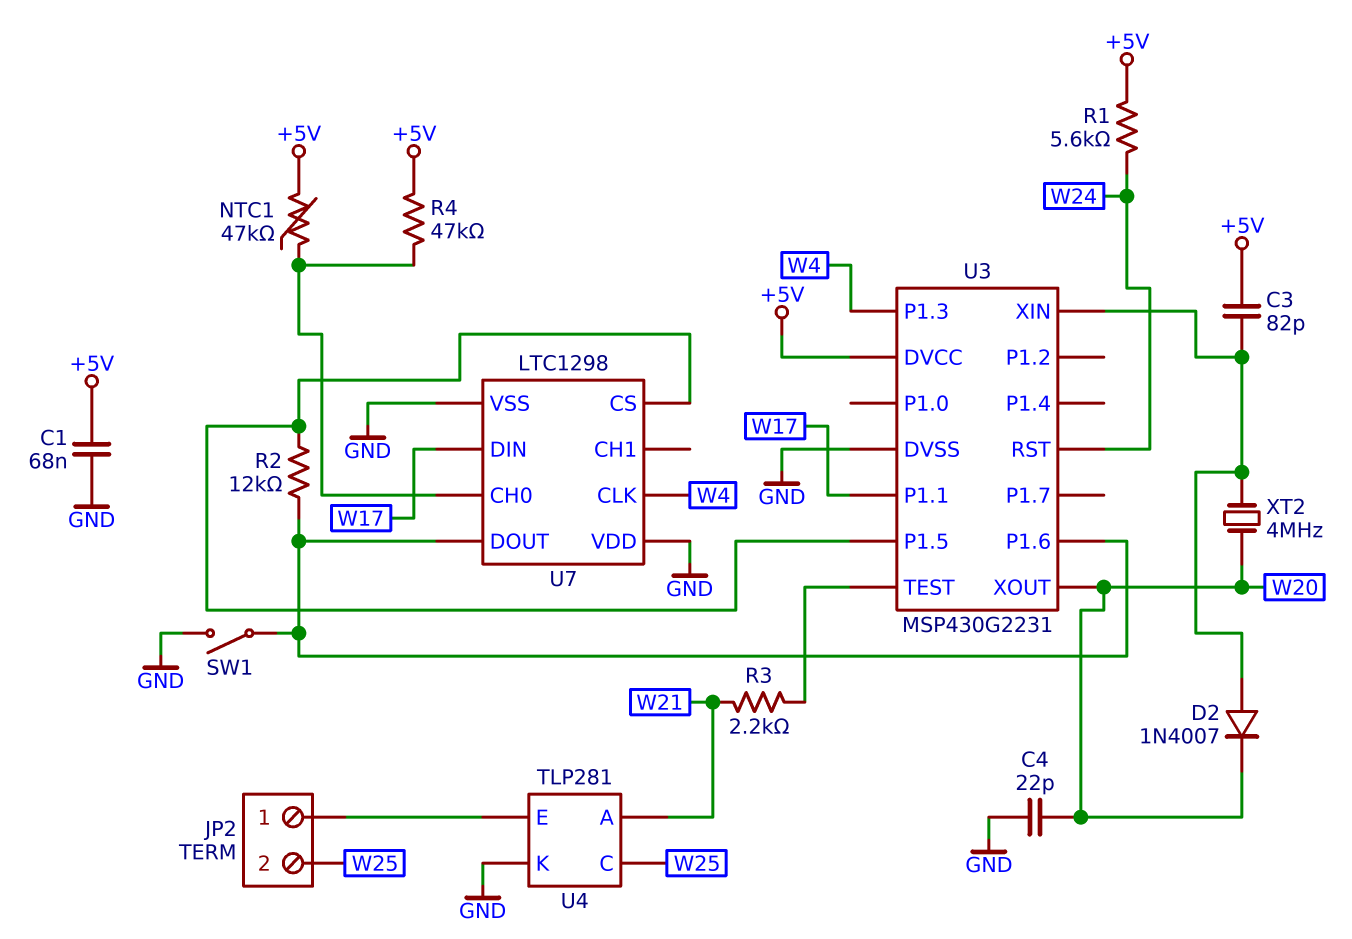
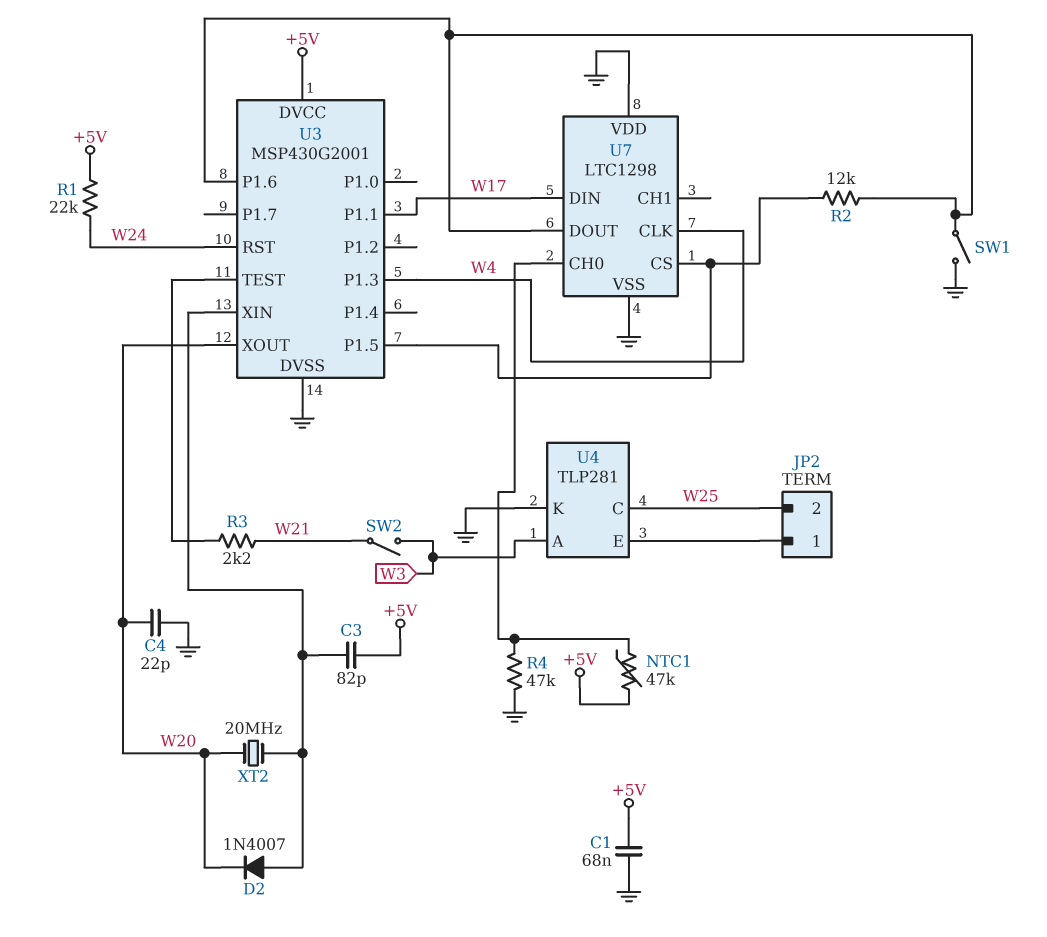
R1: 5.6k (+5V, W24) -> 22k (+5V, W24)
R4: 47k (+5V, U7/CH0) -> 47k (GND, U7/CH0)
SW2: none -> switch (W3, W21)
U3: MSP430G2231 -> MSP430G2001
U4 pin A: W21 -> W3
XT2: 4MHz (U3/XIN, W20) -> 20MHz (U3/XIN, W20)

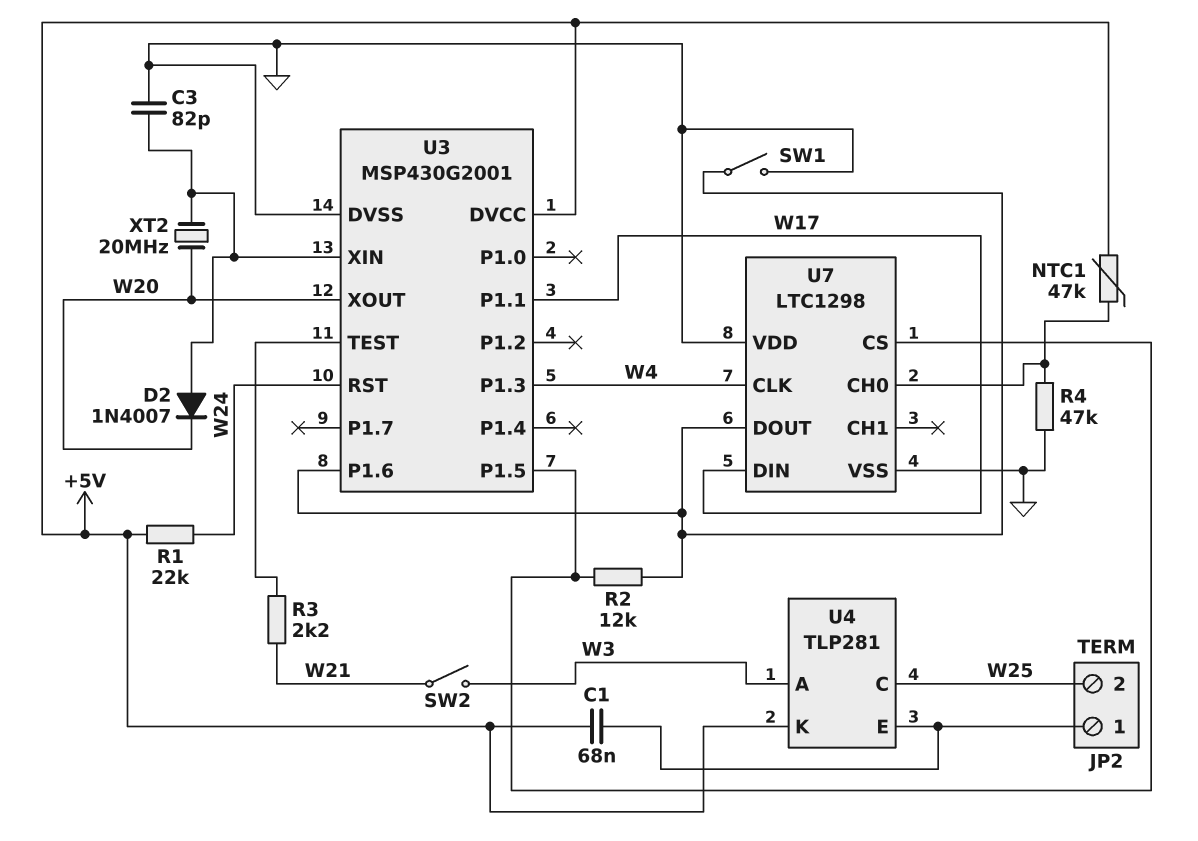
C1: 68nF (+5V, GND) -> 68nF (+5V, JP2/1)
C3: 82pF (+5V, U3/XIN) -> 82pF (GND, U3/XIN)
C4: 22pF (GND, W20) -> none
U4 pin K: GND -> +5V

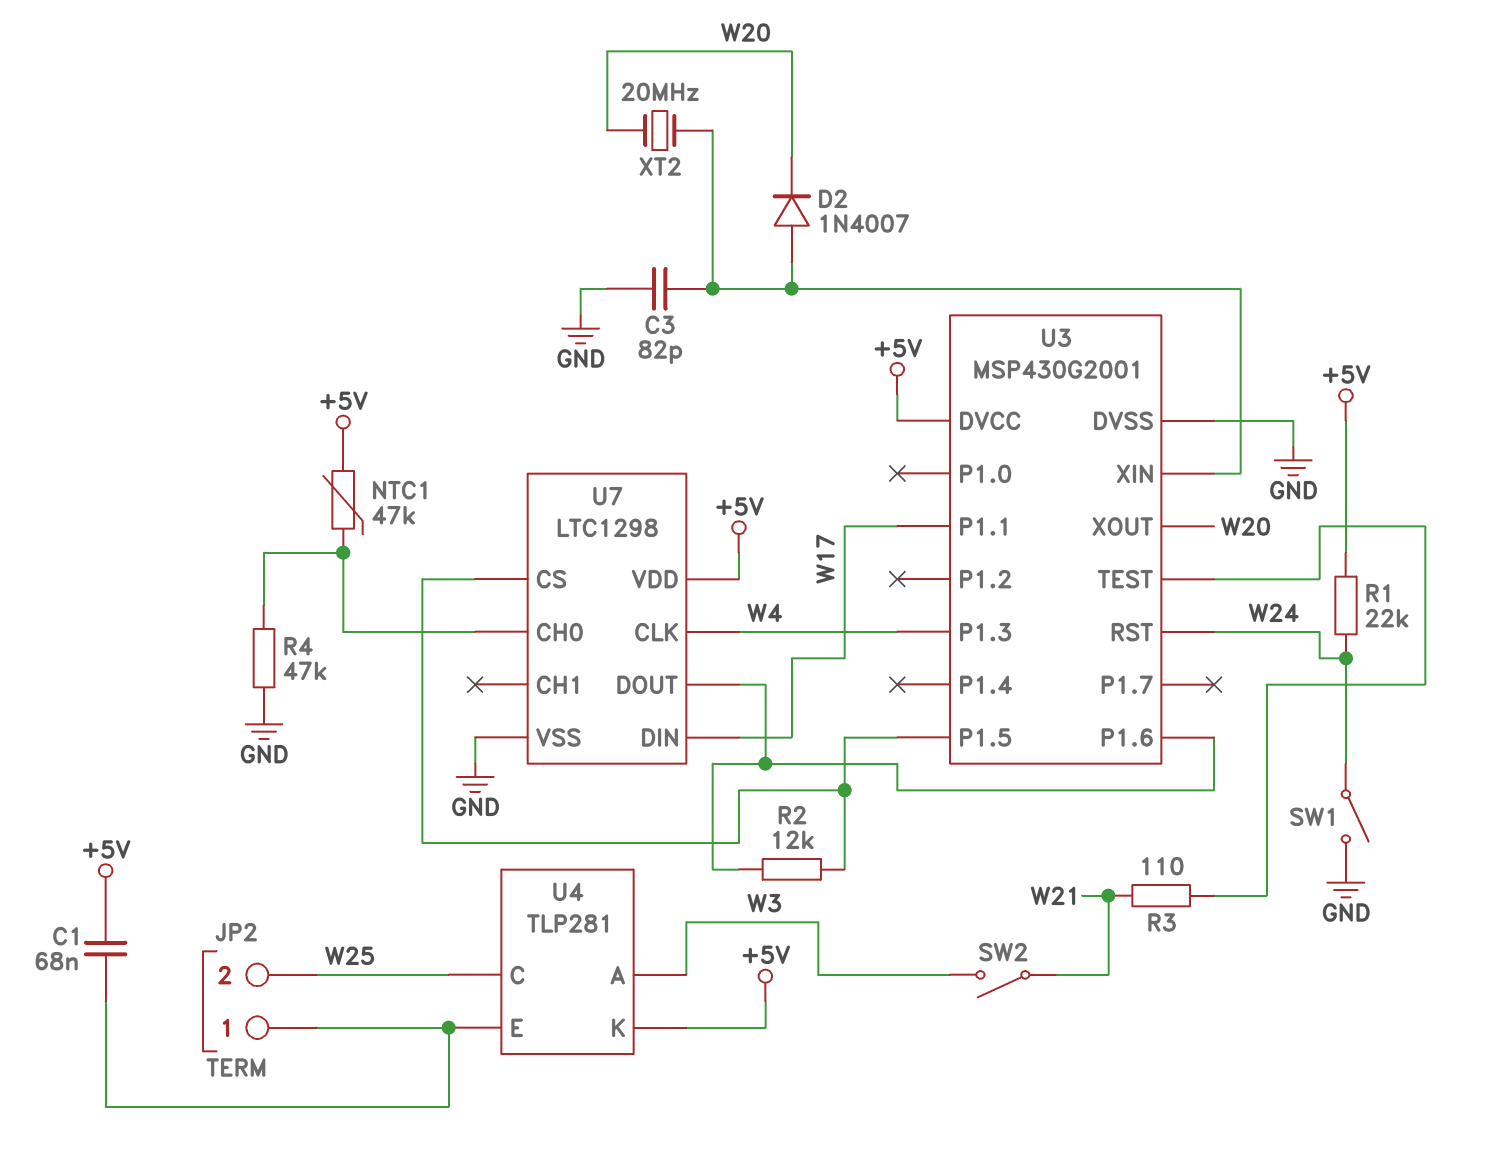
R3: 2.2k (U3/TEST, W21) -> 110 (U3/TEST, W21)
SW1: switch (GND, U3/P1.6) -> switch (GND, W24)
U7 pin VDD: GND -> +5V

